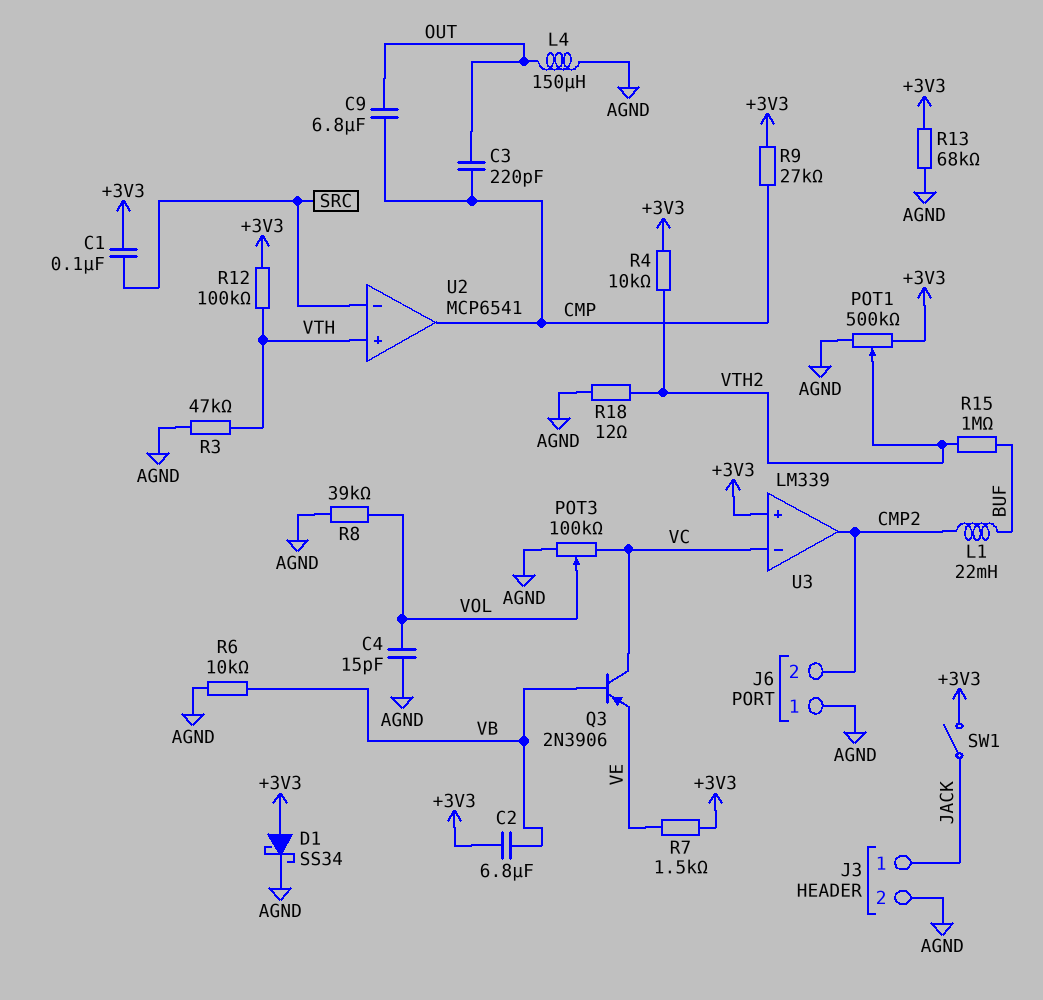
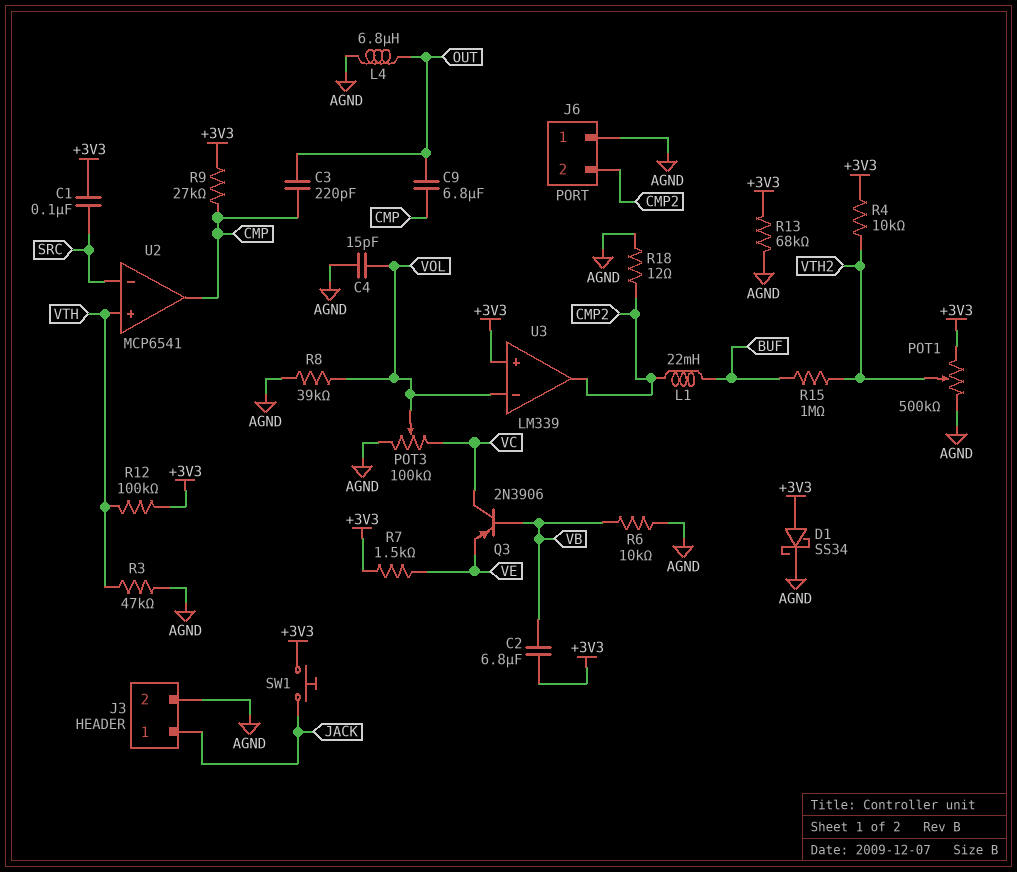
L4: 150uH (AGND, OUT) -> 6.8uH (AGND, OUT)
R18: 12 (AGND, VTH2) -> 12 (AGND, CMP2)
SW1: switch (+3V3, JACK) -> button (+3V3, JACK)
U3 pin in-: VC -> VOL

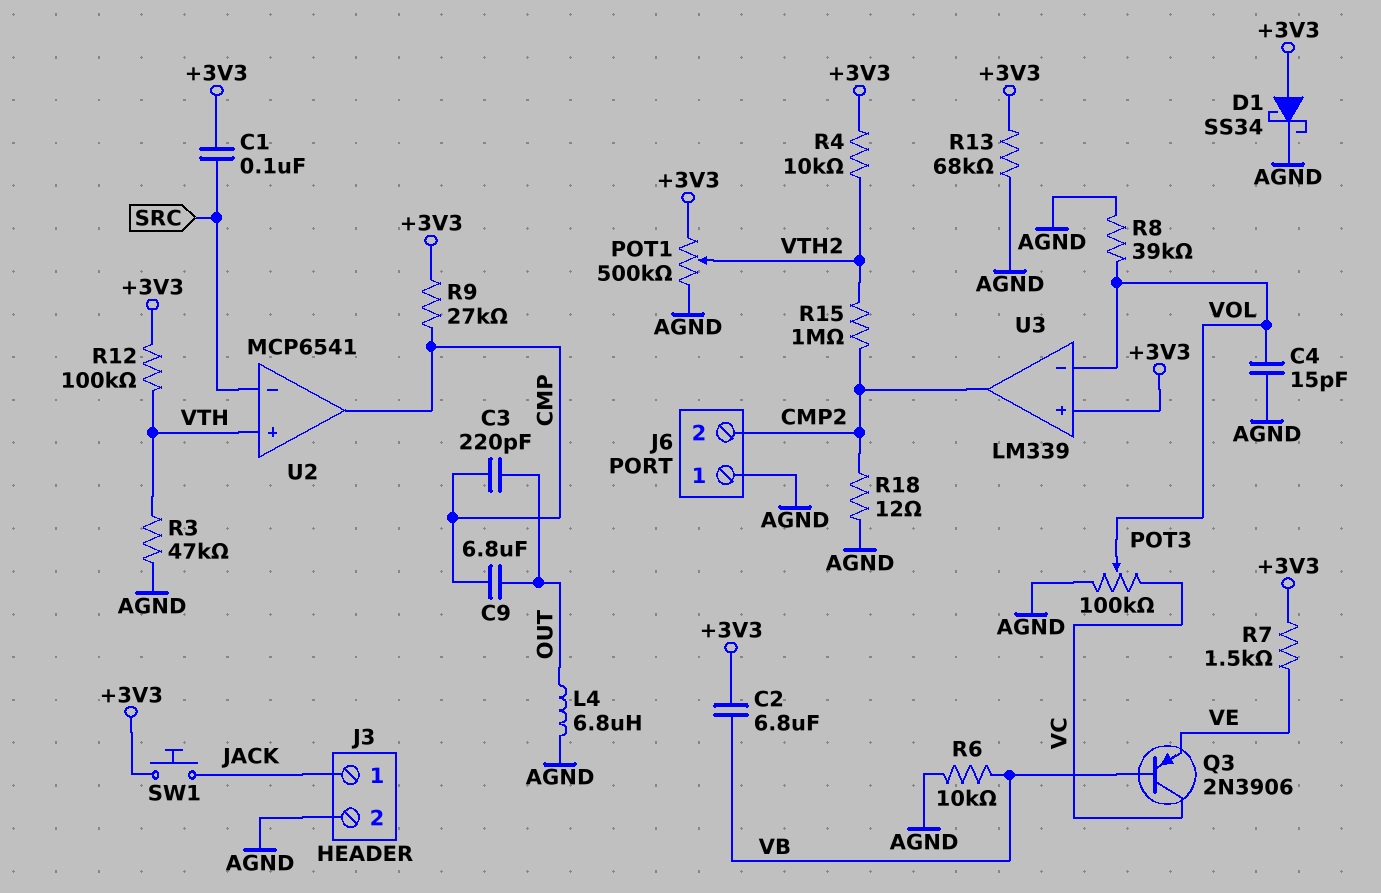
L1: 22mH (BUF, CMP2) -> none
R15: 1M (BUF, VTH2) -> 1M (CMP2, VTH2)

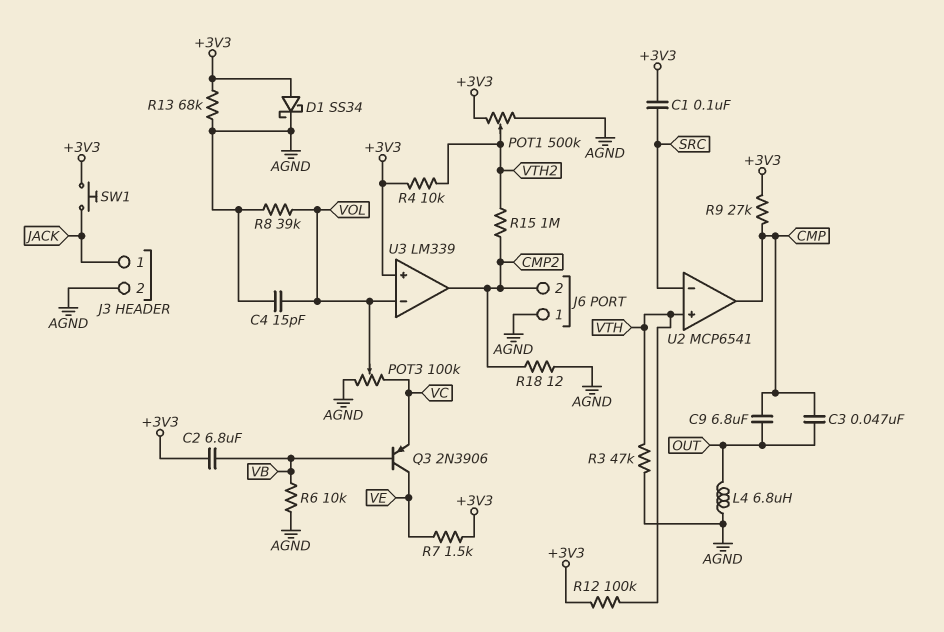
C3: 220pF (CMP, OUT) -> 47nF (CMP, OUT)
Q3: PNP 2N3906 (B VB, C VC, E VE) -> PNP 2N3906 (B VB, C VE, E VC)

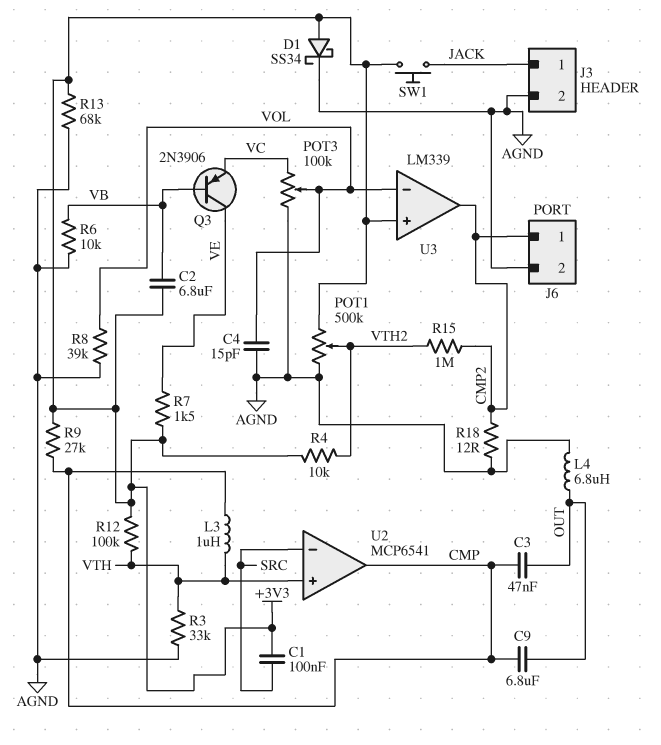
J6 pin 1: AGND -> CMP2
J6 pin 2: CMP2 -> AGND
L3: none -> 1uH (CMP, VTH)
R3: 47k (AGND, VTH) -> 33k (AGND, VTH)

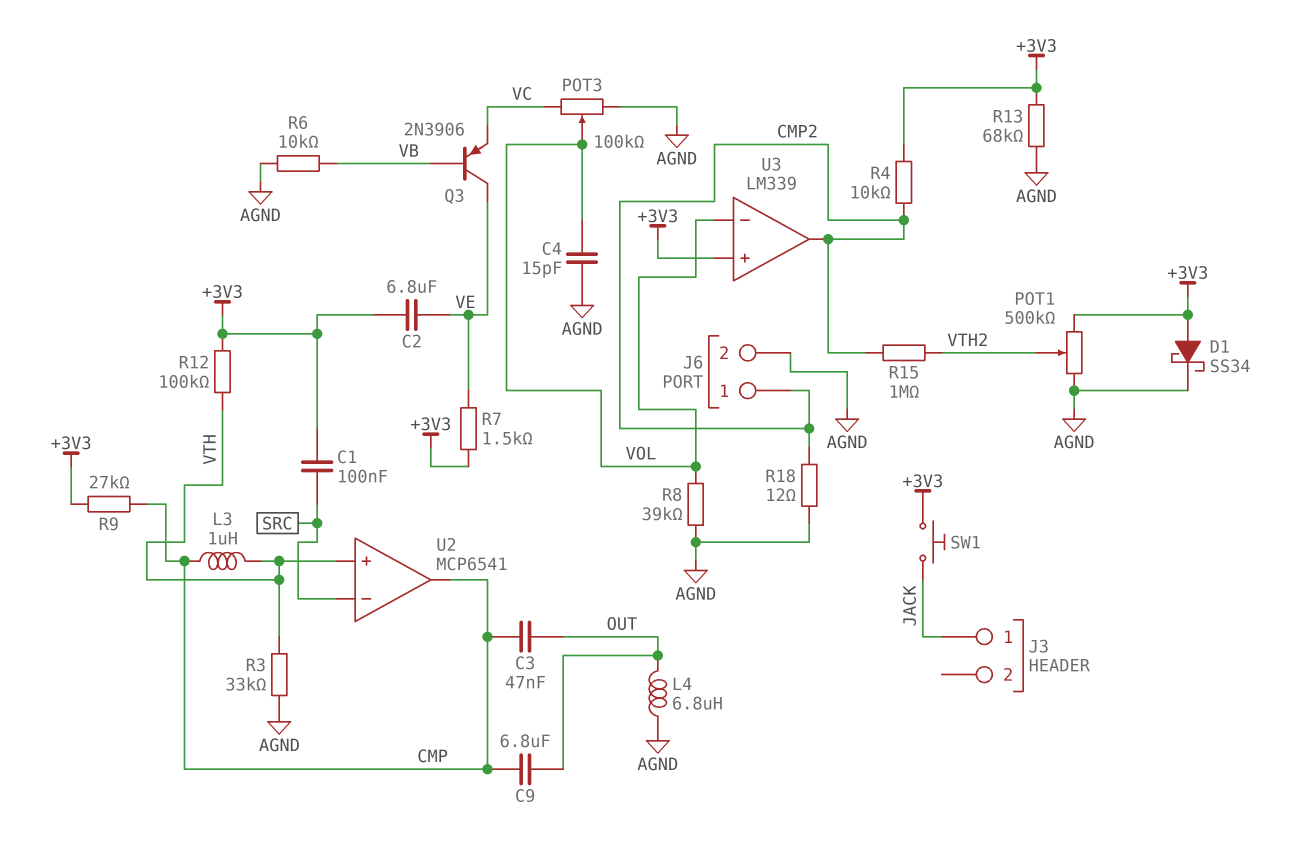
C2: 6.8uF (+3V3, VB) -> 6.8uF (+3V3, VE)
J3 pin 2: AGND -> none
R4: 10k (+3V3, VTH2) -> 10k (+3V3, CMP2)

